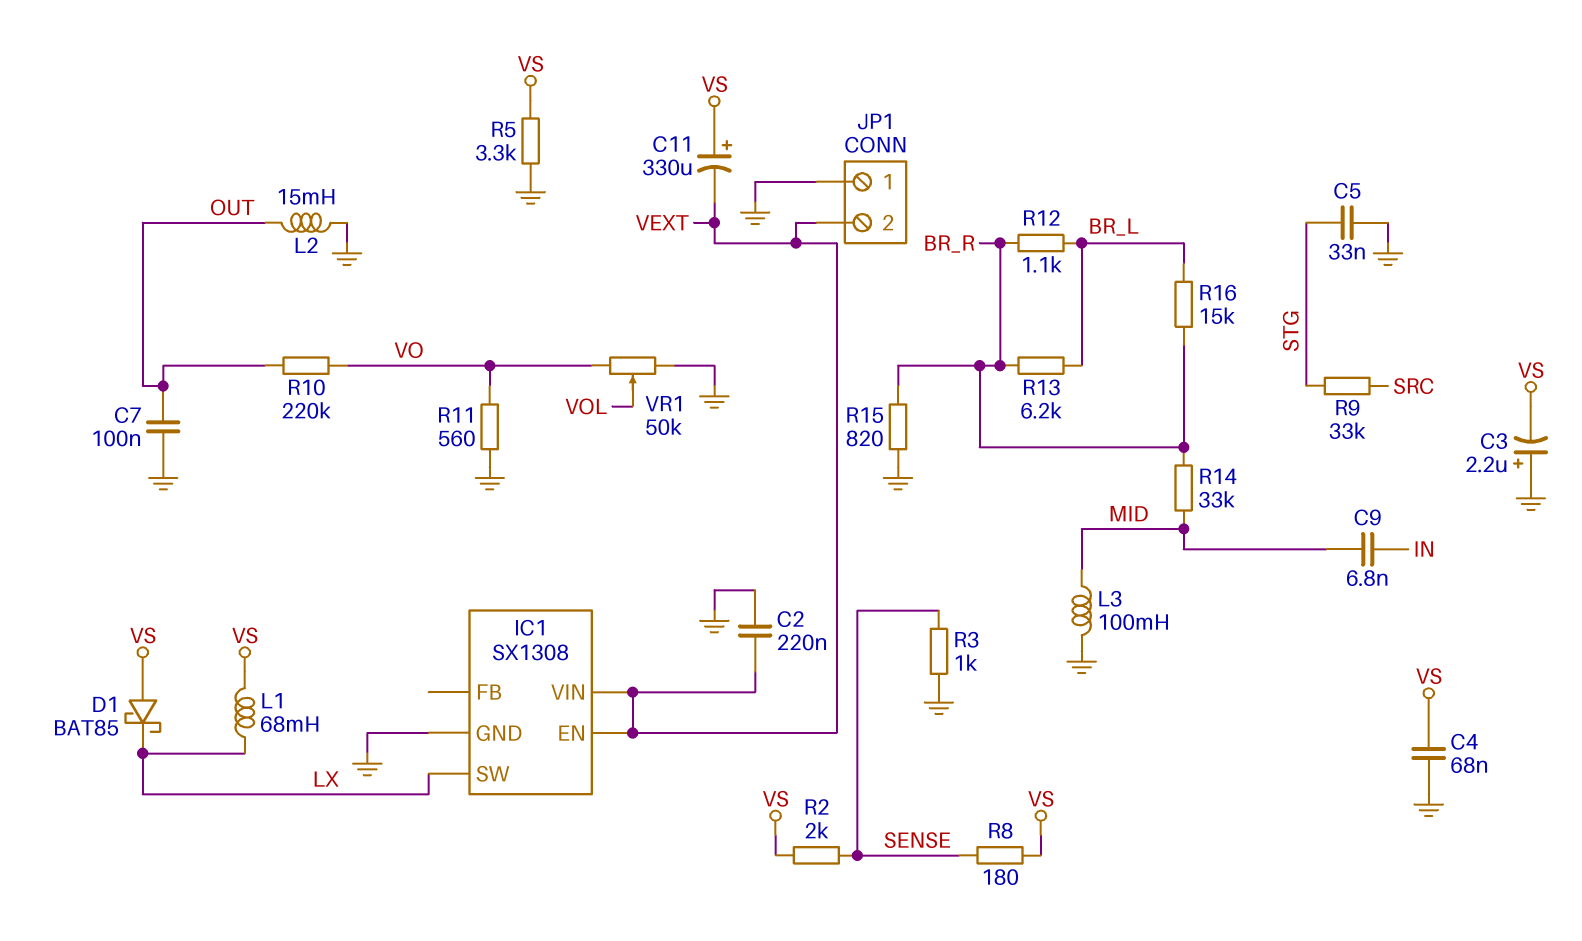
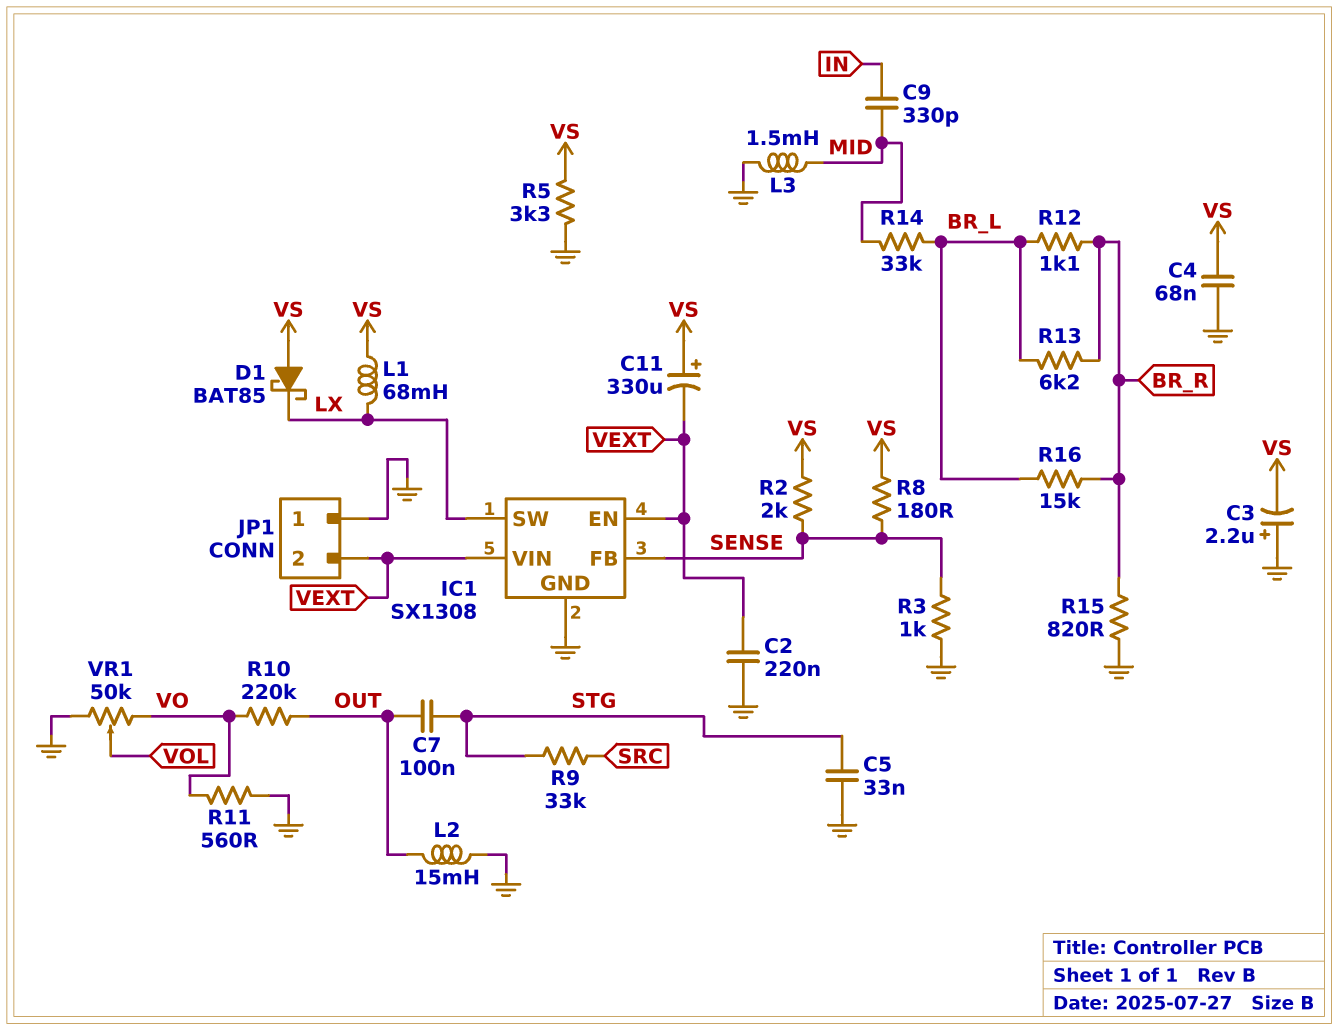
C7: 100nF (GND, OUT) -> 100nF (OUT, STG)
C9: 6.8nF (IN, MID) -> 330pF (IN, MID)
IC1 pin FB: none -> SENSE
L3: 100mH (GND, MID) -> 1.5mH (GND, MID)
R14: 33k (BR_R, MID) -> 33k (BR_L, MID)

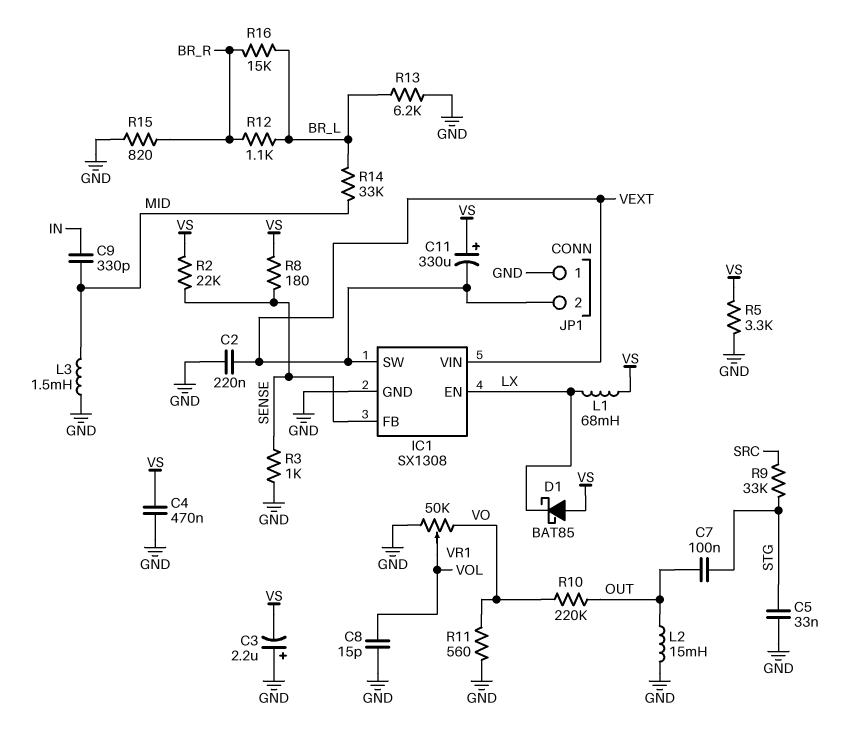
C4: 68nF (GND, VS) -> 470nF (GND, VS)
C8: none -> 15pF (GND, VOL)
IC1 pin EN: VEXT -> LX
IC1 pin SW: LX -> VEXT
R2: 2k (SENSE, VS) -> 22k (SENSE, VS)
R13: 6.2k (BR_L, BR_R) -> 6.2k (BR_L, GND)

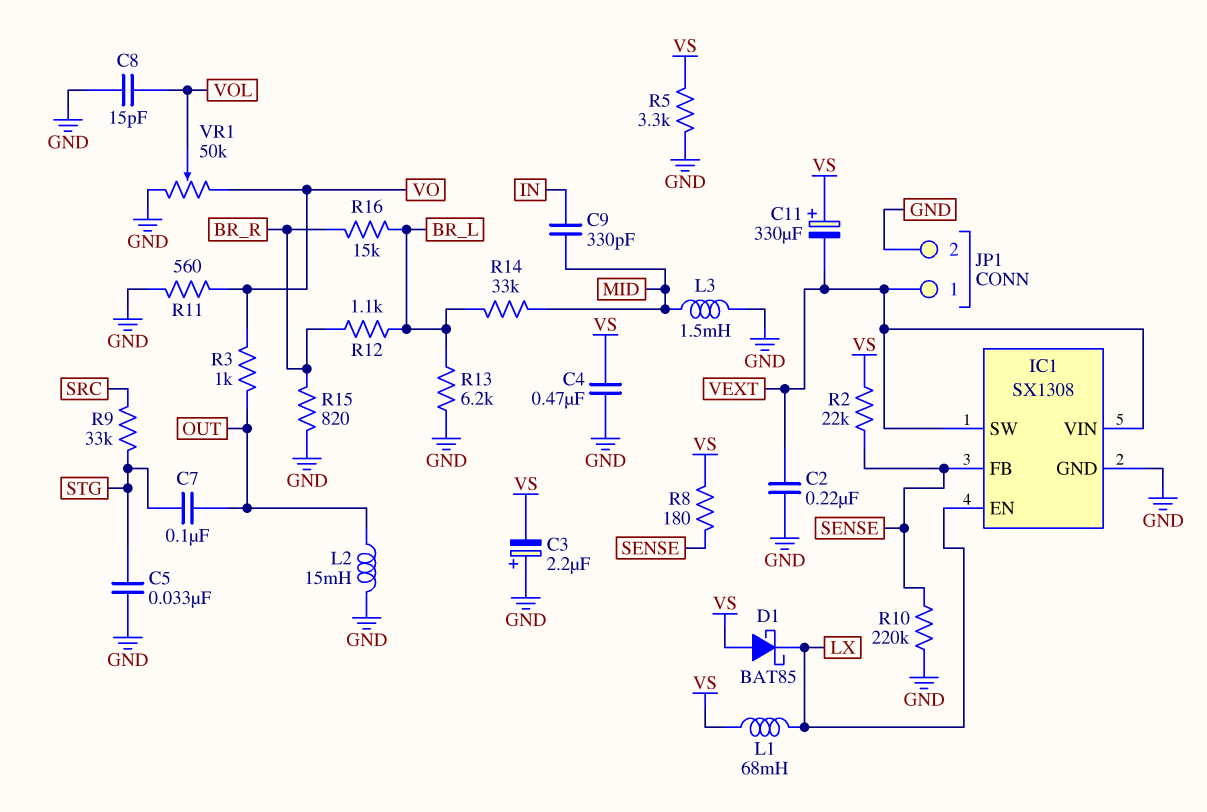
JP1 pin 1: GND -> VEXT
JP1 pin 2: VEXT -> GND
R3: 1k (GND, SENSE) -> 1k (OUT, VO)
R10: 220k (OUT, VO) -> 220k (GND, SENSE)

